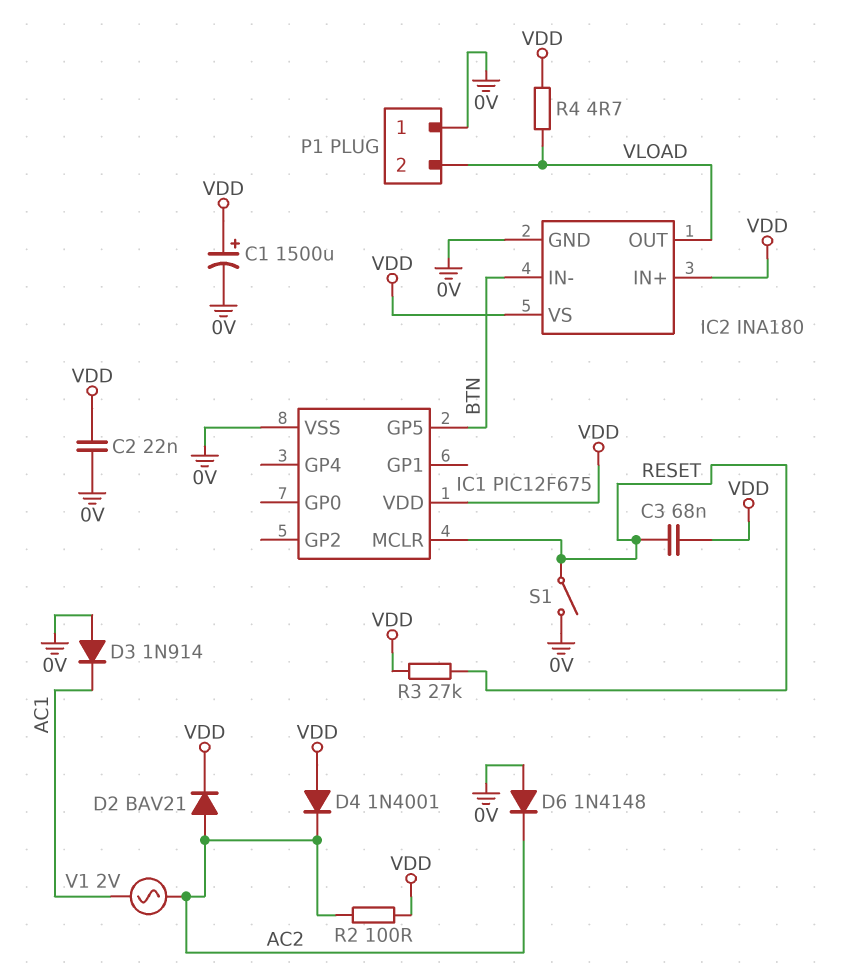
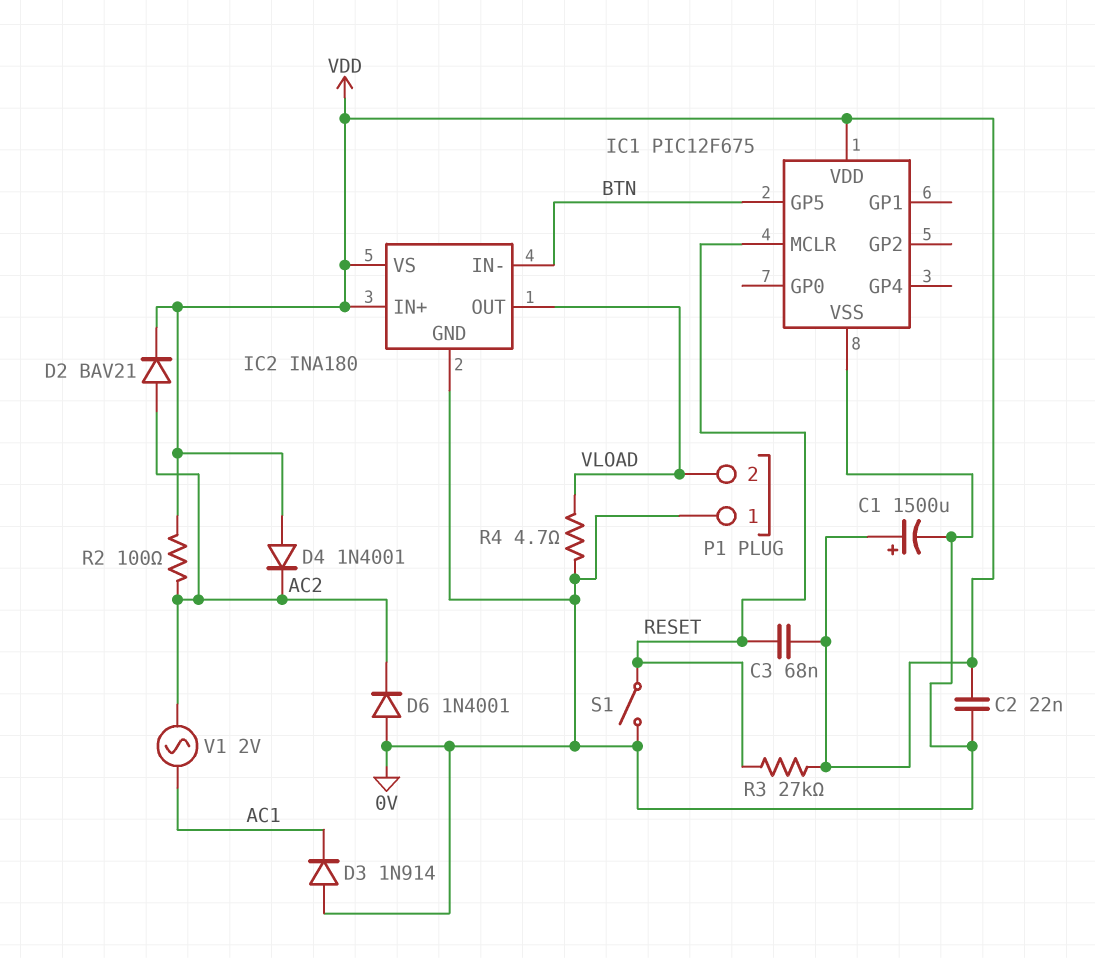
D6: diode 1N4148 (A 0V, K AC2) -> diode 1N4001 (A 0V, K AC2)
R4: 4.7 (VDD, VLOAD) -> 4.7 (0V, VLOAD)

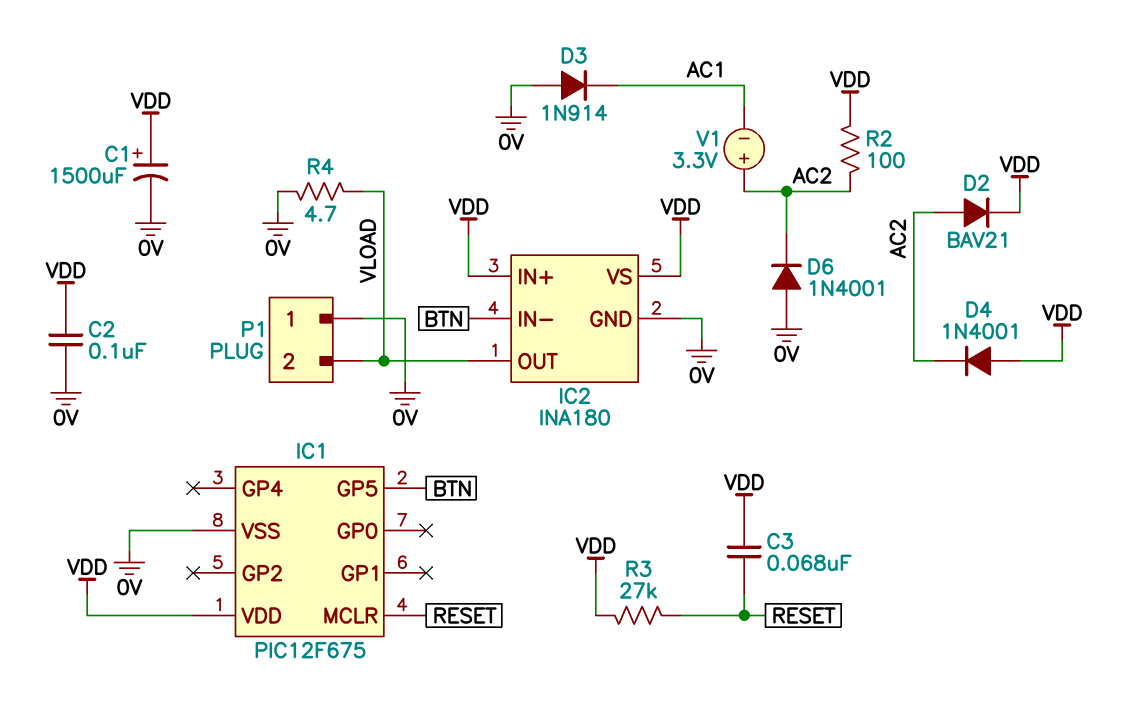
C2: 22nF (0V, VDD) -> 100nF (0V, VDD)
S1: switch (0V, RESET) -> none
V1: AC 2V (AC1, AC2) -> 3.3V (plus AC2, minus AC1)

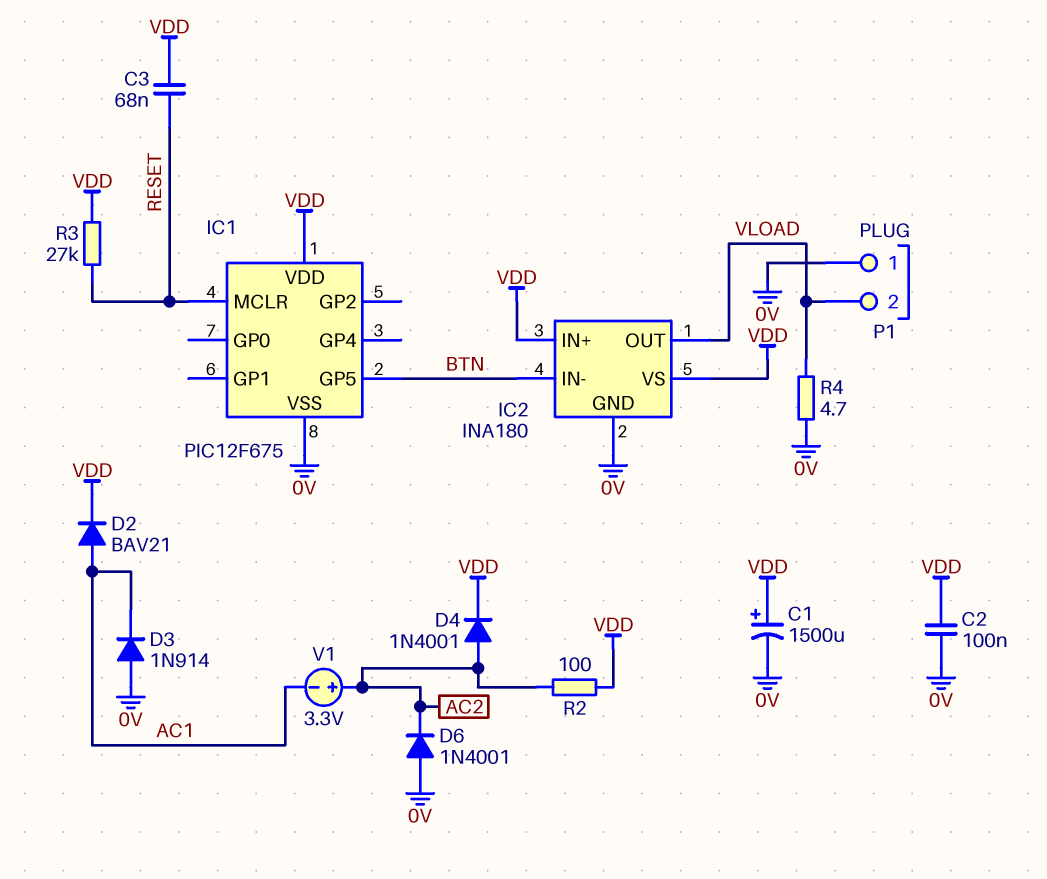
D2: diode BAV21 (A AC2, K VDD) -> diode BAV21 (A AC1, K VDD)
D4: diode 1N4001 (A VDD, K AC2) -> diode 1N4001 (A AC2, K VDD)

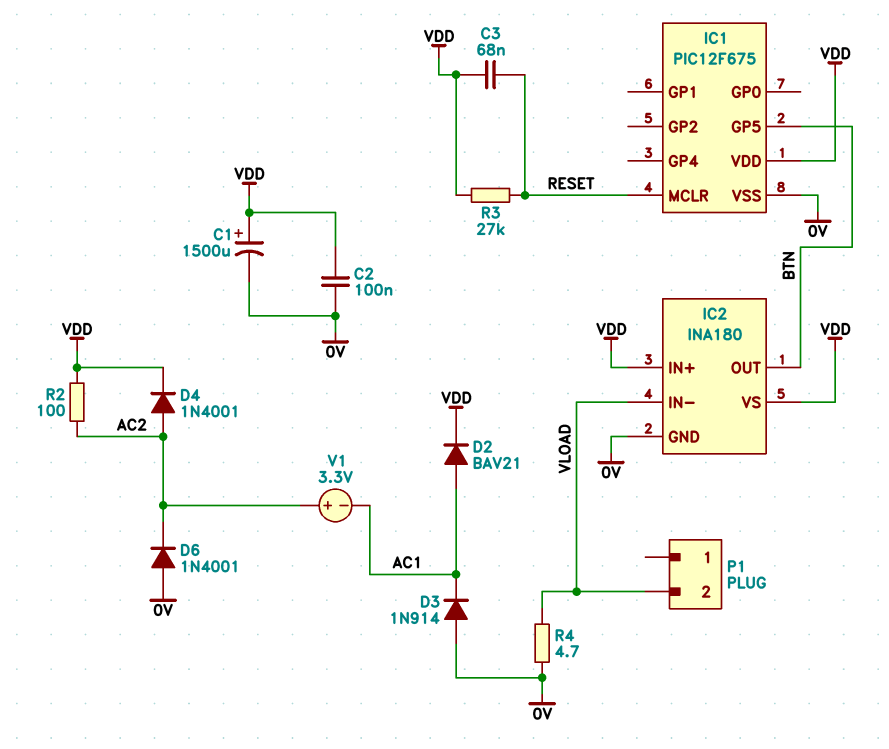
IC2 pin IN-: BTN -> VLOAD
IC2 pin OUT: VLOAD -> BTN
P1 pin 1: 0V -> none

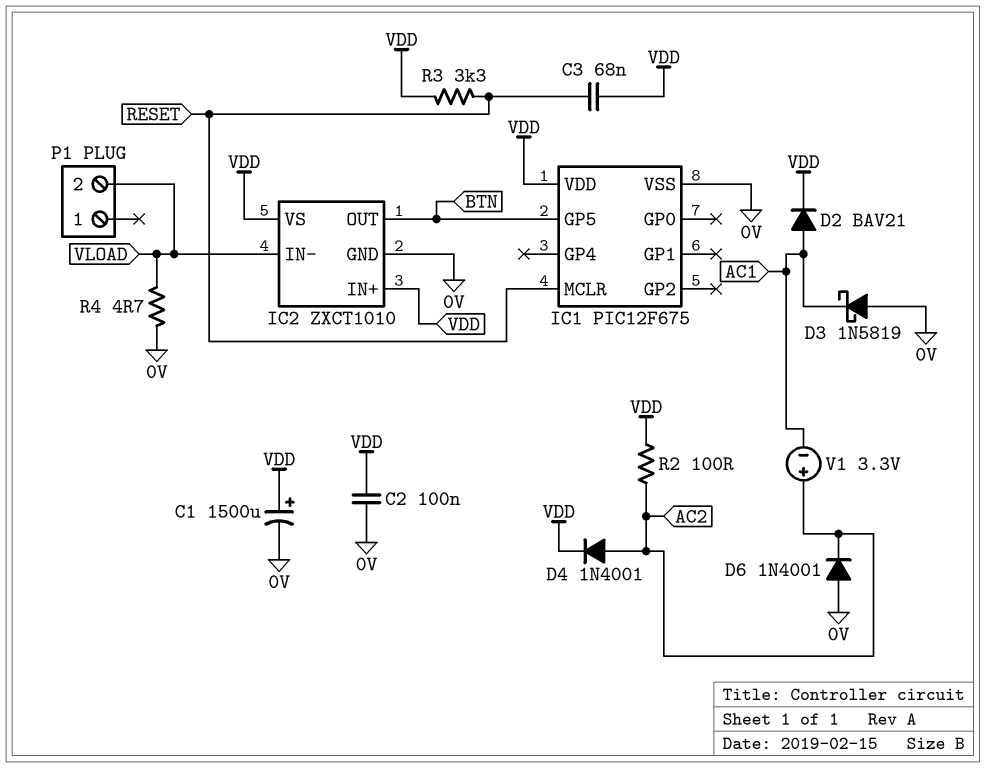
D3: diode 1N914 (A 0V, K AC1) -> schottky 1N5819 (A 0V, K AC1)
IC2: INA180 -> ZXCT1010
R3: 27k (RESET, VDD) -> 3.3k (RESET, VDD)

